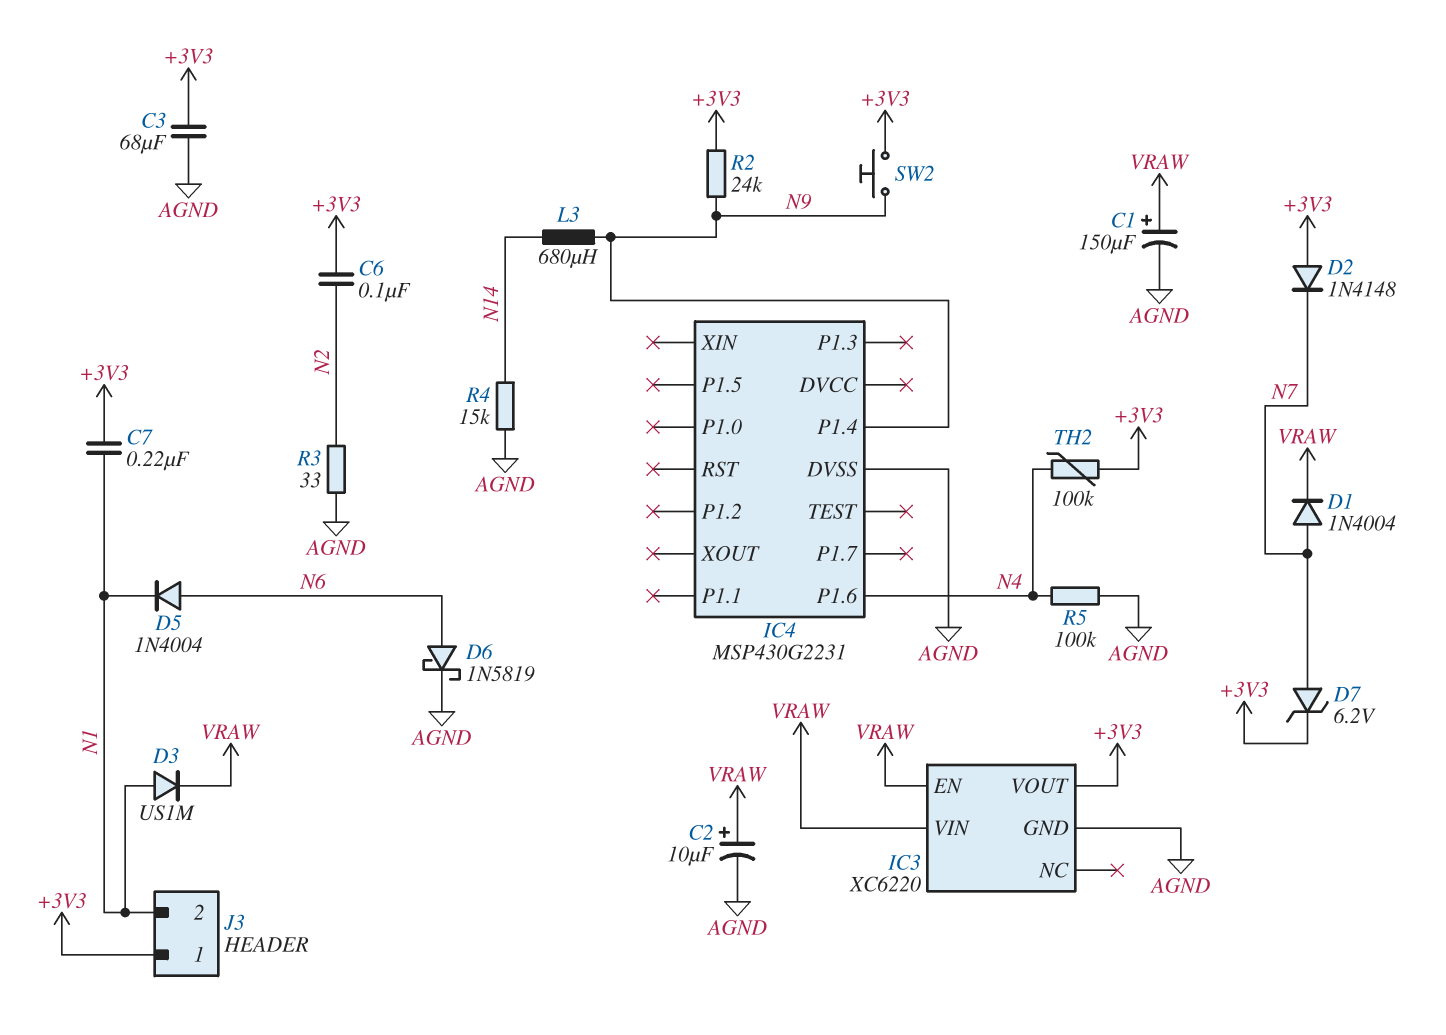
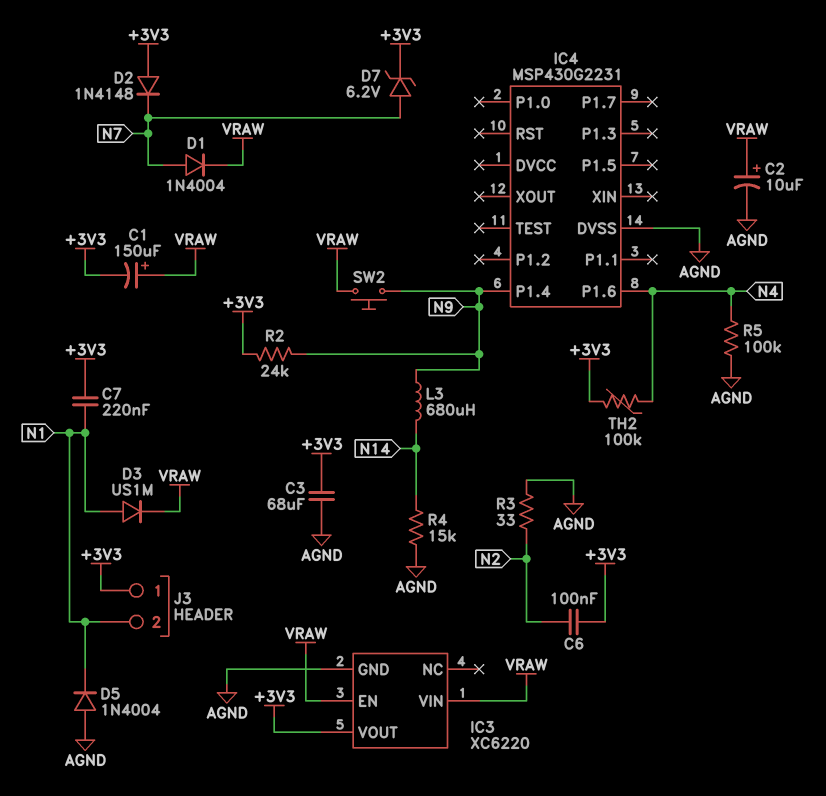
C1: 150uF (plus VRAW, minus AGND) -> 150uF (plus VRAW, minus +3V3)
D5: diode 1N4004 (A N6, K N1) -> diode 1N4004 (A AGND, K N1)
D6: schottky 1N5819 (A N6, K AGND) -> none
SW2: button (+3V3, N9) -> button (N9, VRAW)

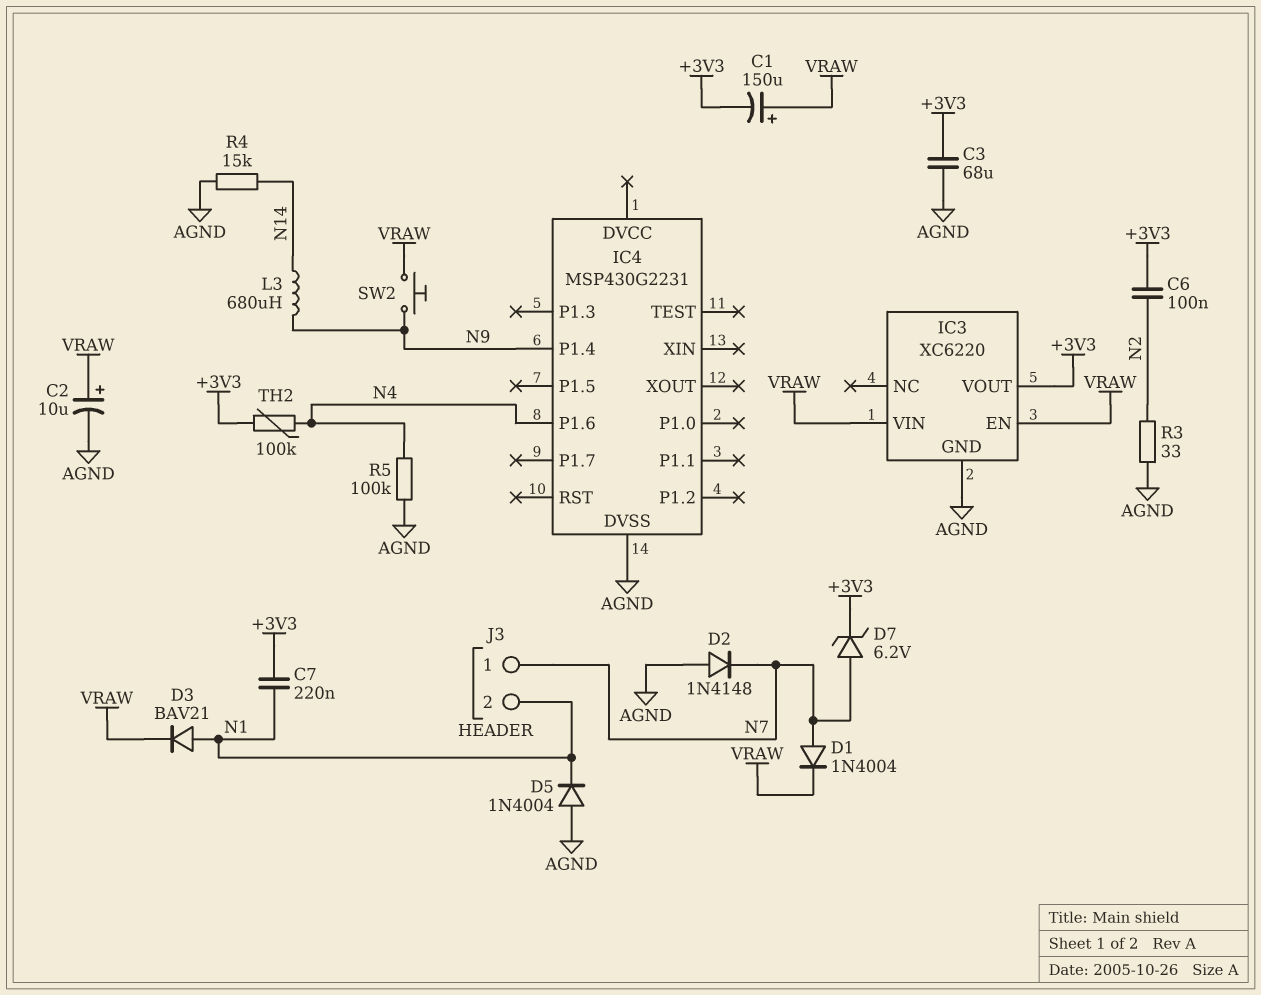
D2: diode 1N4148 (A +3V3, K N7) -> diode 1N4148 (A AGND, K N7)
D3: diode US1M (A N1, K VRAW) -> diode BAV21 (A N1, K VRAW)
J3 pin 1: +3V3 -> N7
R2: 24k (+3V3, N9) -> none

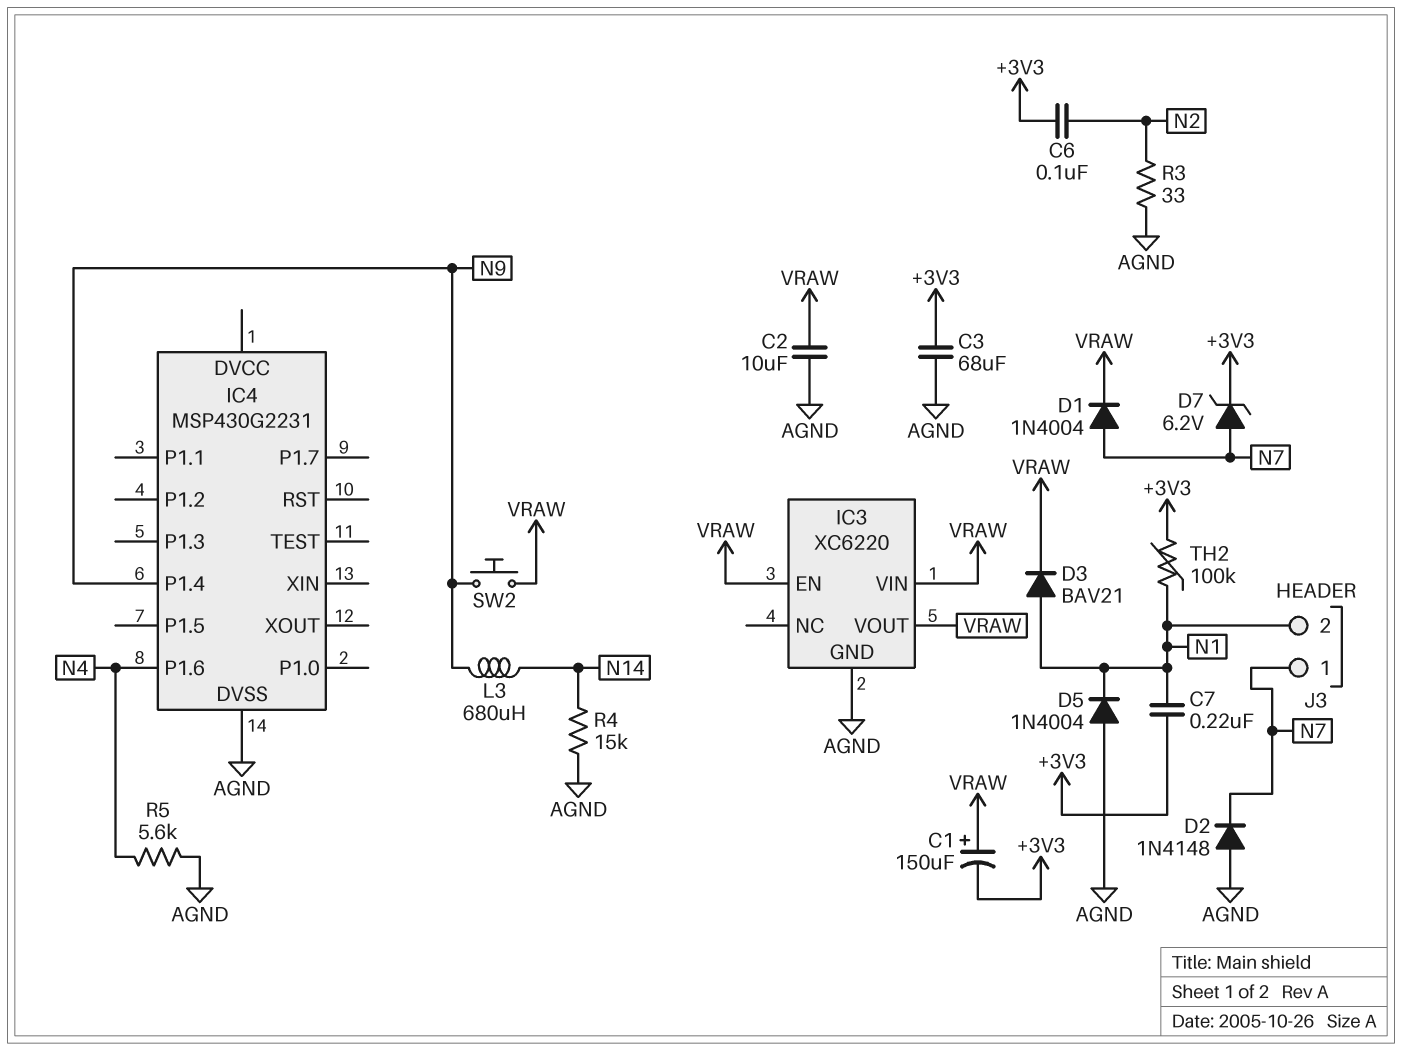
C2: 10uF (plus VRAW, minus AGND) -> 10uF (AGND, VRAW)
IC3 pin VOUT: +3V3 -> VRAW
R5: 100k (AGND, N4) -> 5.6k (AGND, N4)
TH2: 100k (+3V3, N4) -> 100k (+3V3, N1)

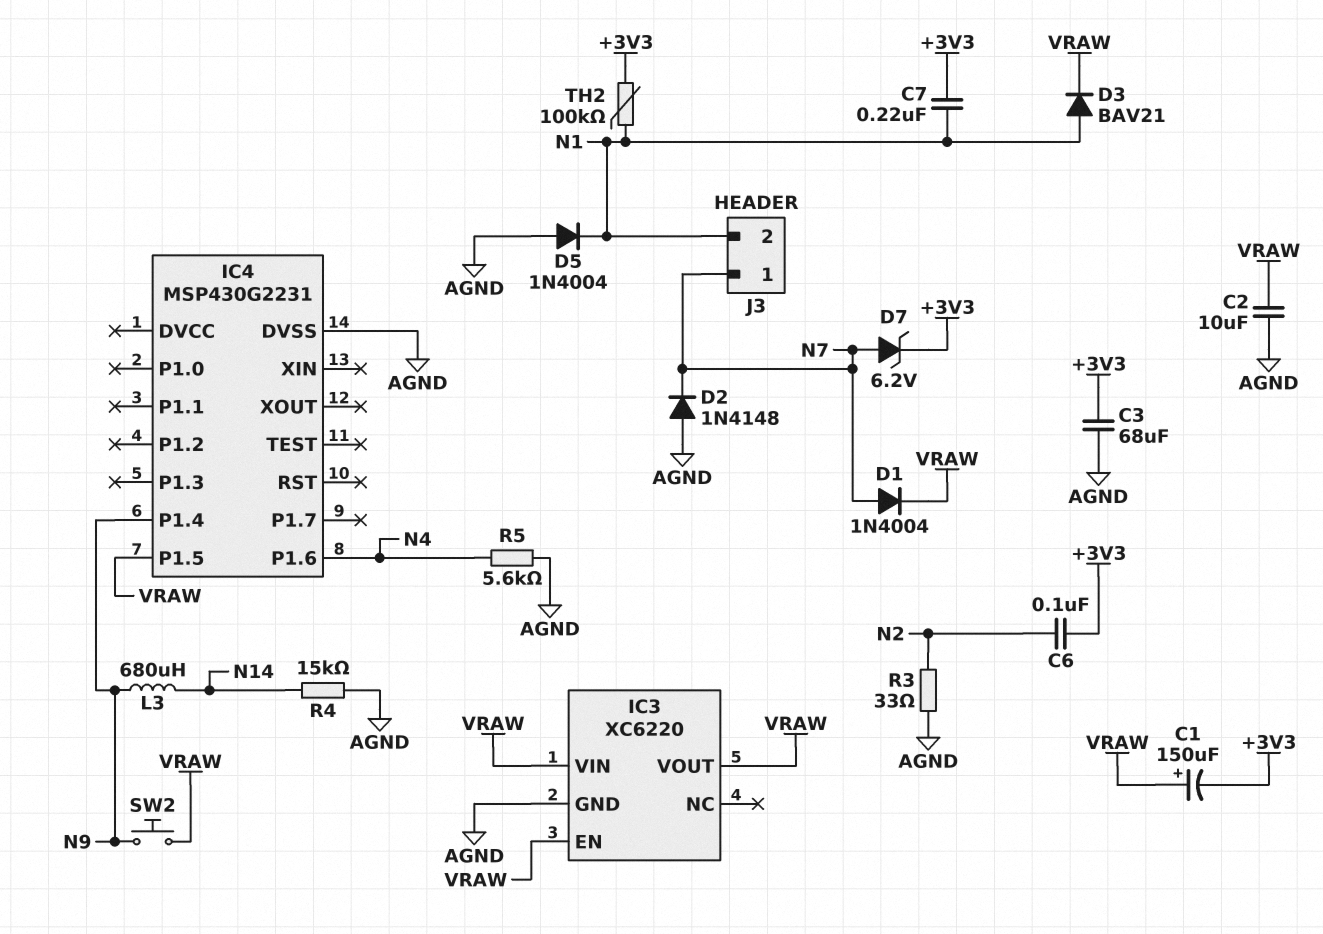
IC4 pin P1.5: none -> VRAW

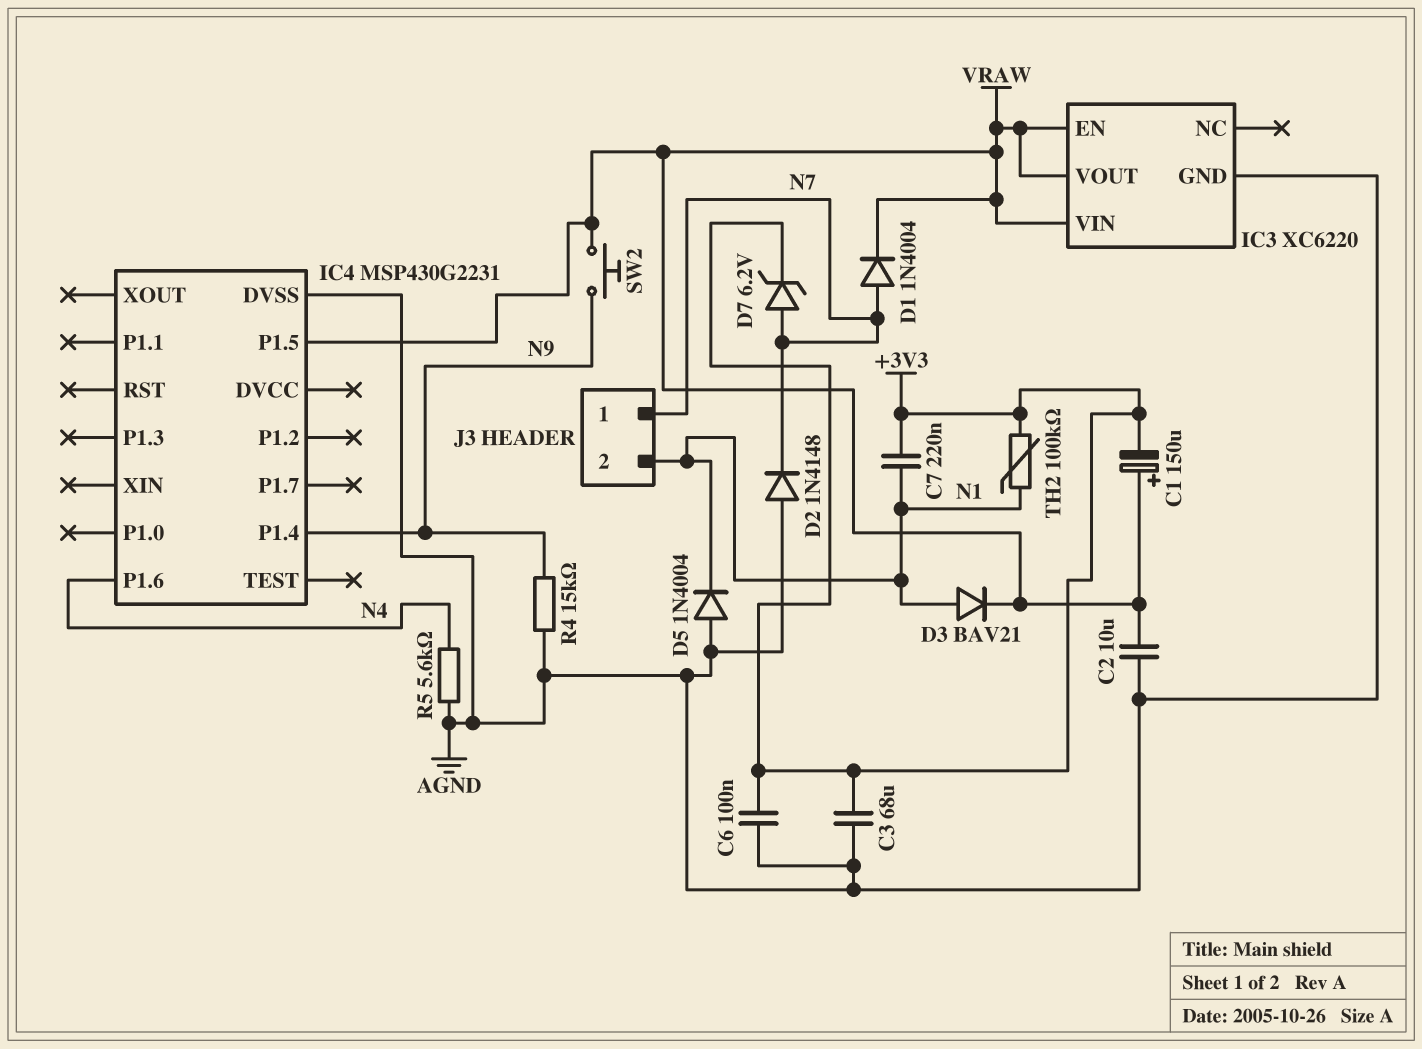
C6: 100nF (+3V3, N2) -> 100nF (+3V3, AGND)
L3: 680uH (N9, N14) -> none
R3: 33 (AGND, N2) -> none
R4: 15k (AGND, N14) -> 15k (AGND, N9)

